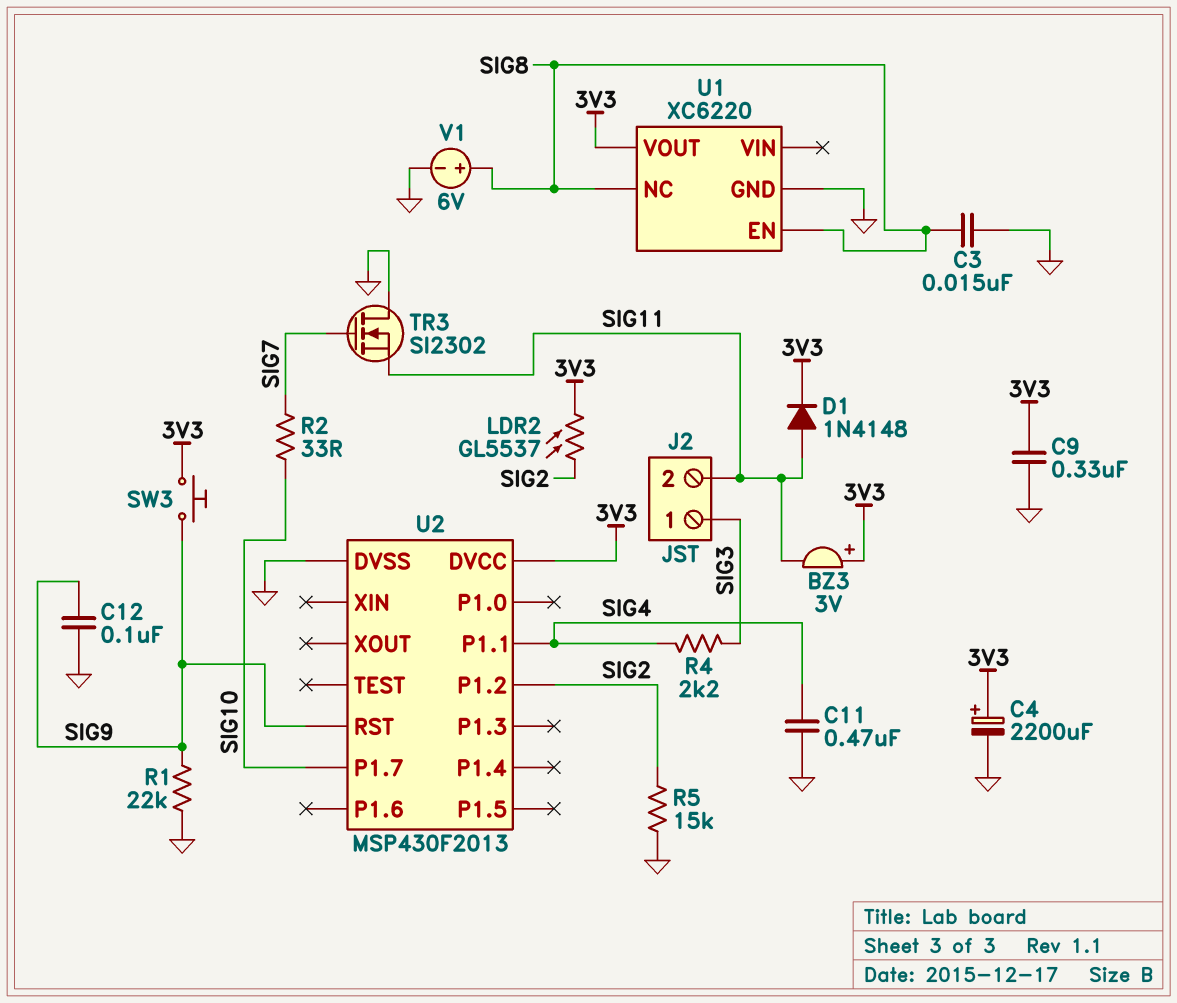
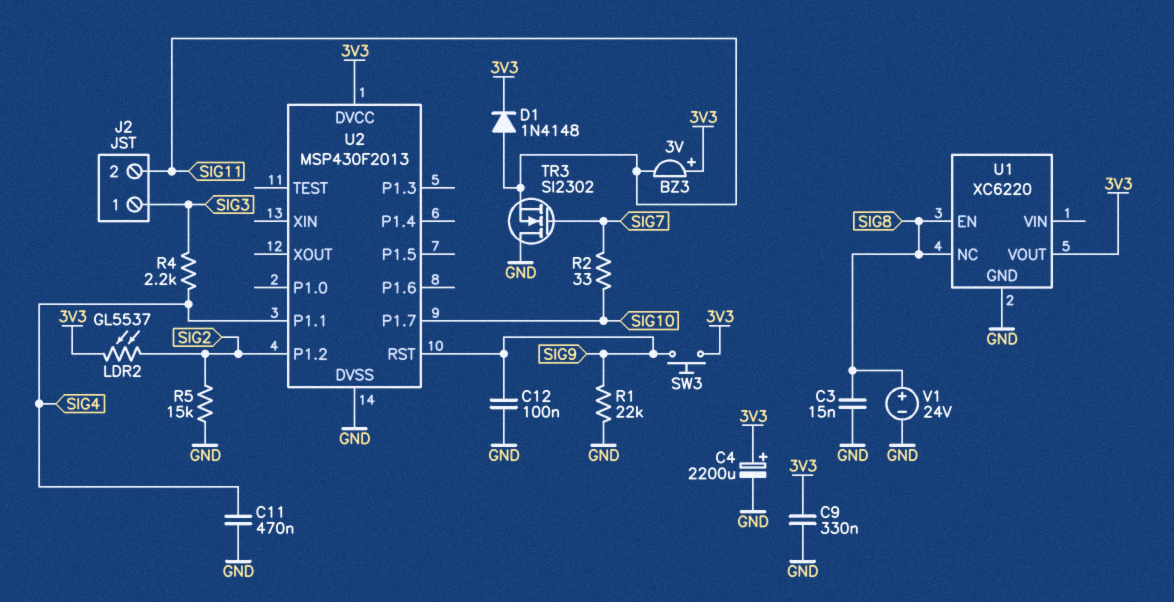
V1: 6V (plus SIG8, minus GND) -> 24V (plus SIG8, minus GND)

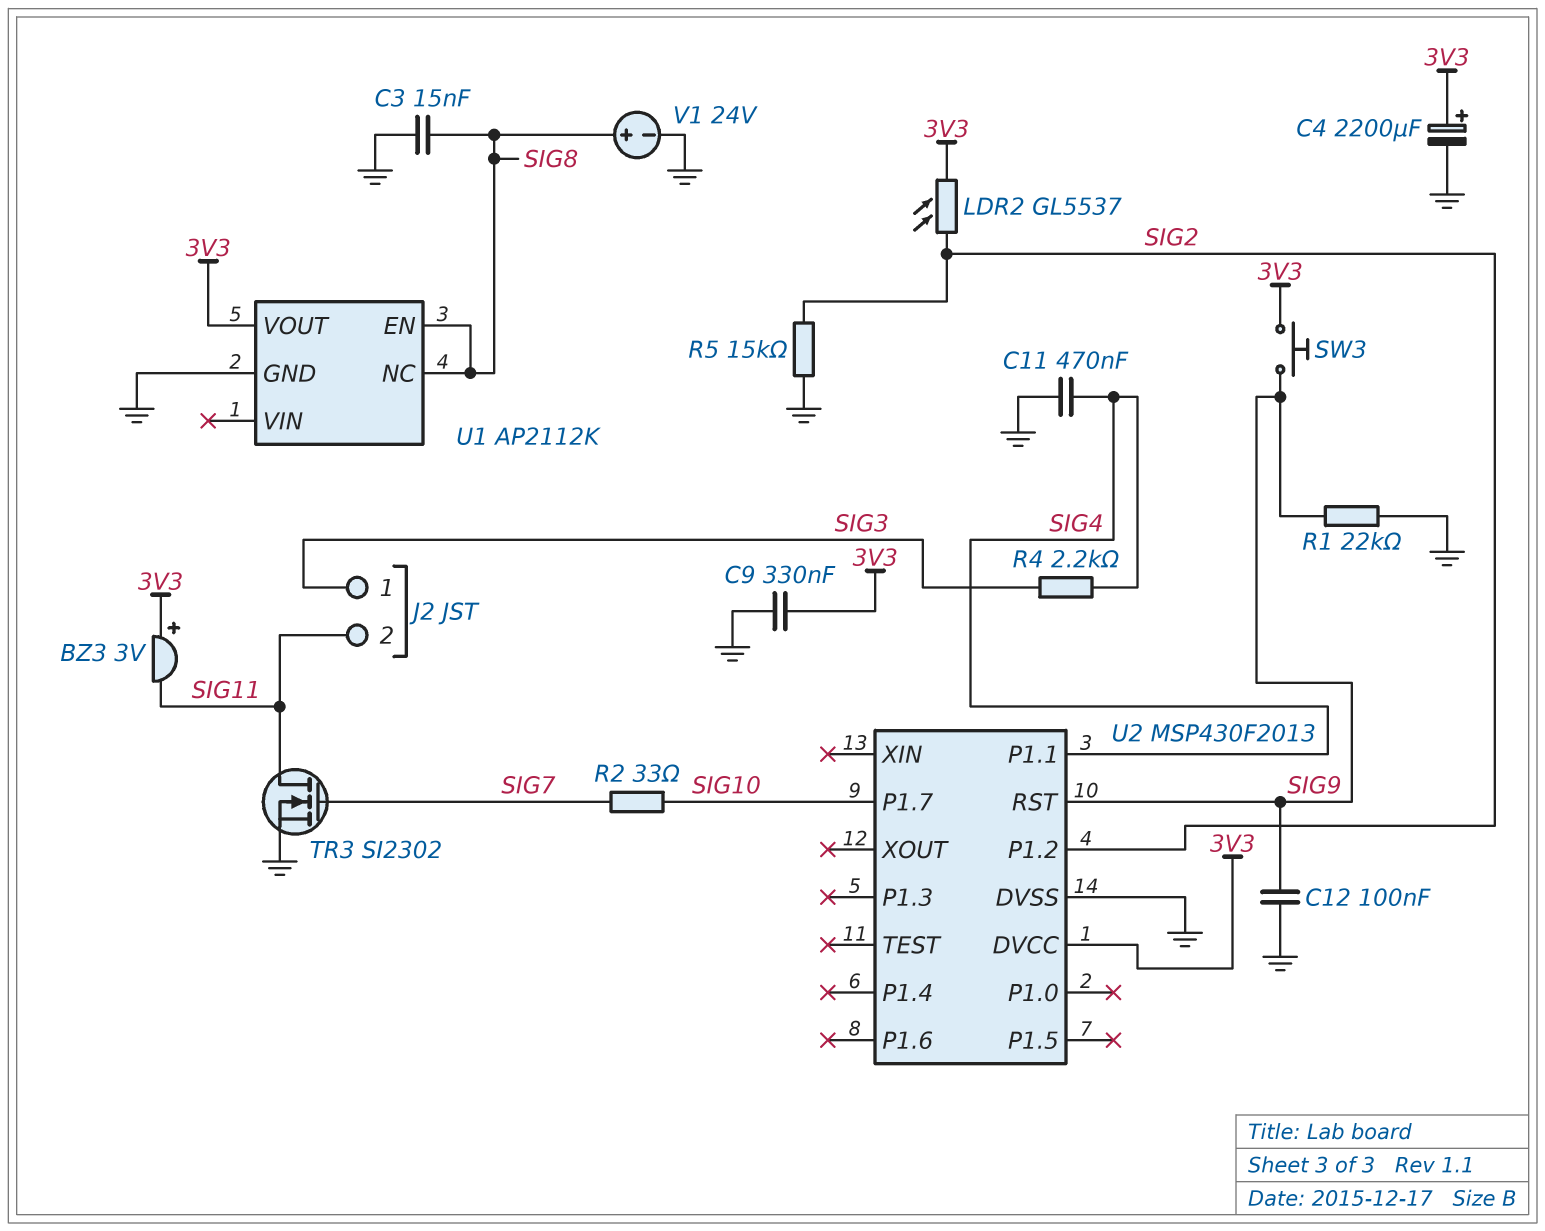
D1: diode 1N4148 (A SIG11, K 3V3) -> none
TR3: NMOS SI2302 (G SIG7, D GND, S SIG11) -> NMOS SI2302 (G SIG7, D SIG11, S GND)
U1: XC6220 -> AP2112K

